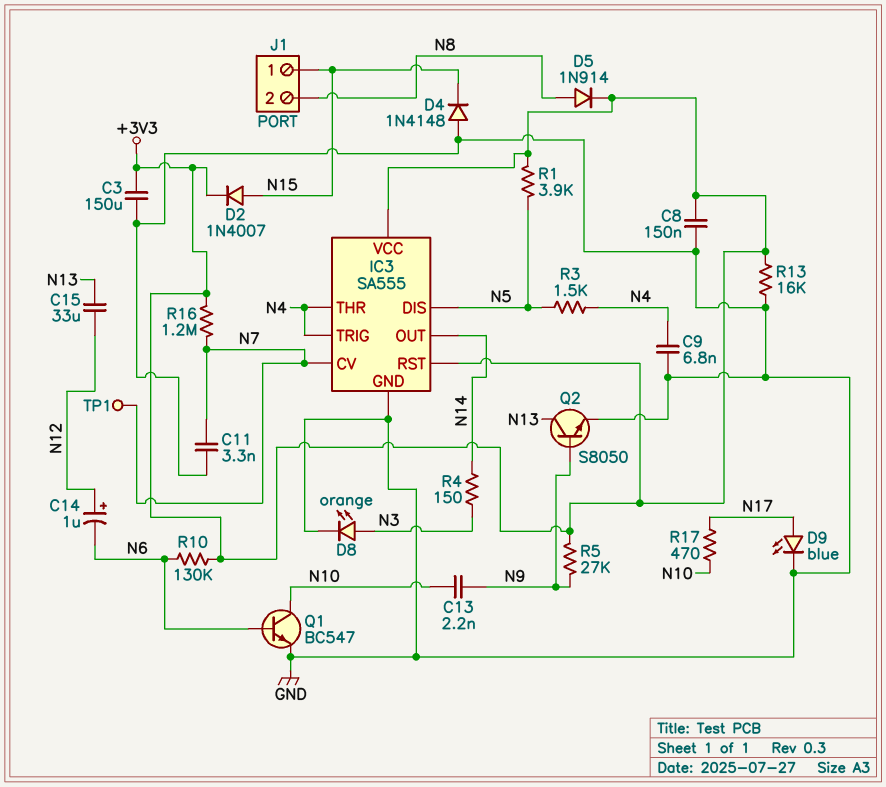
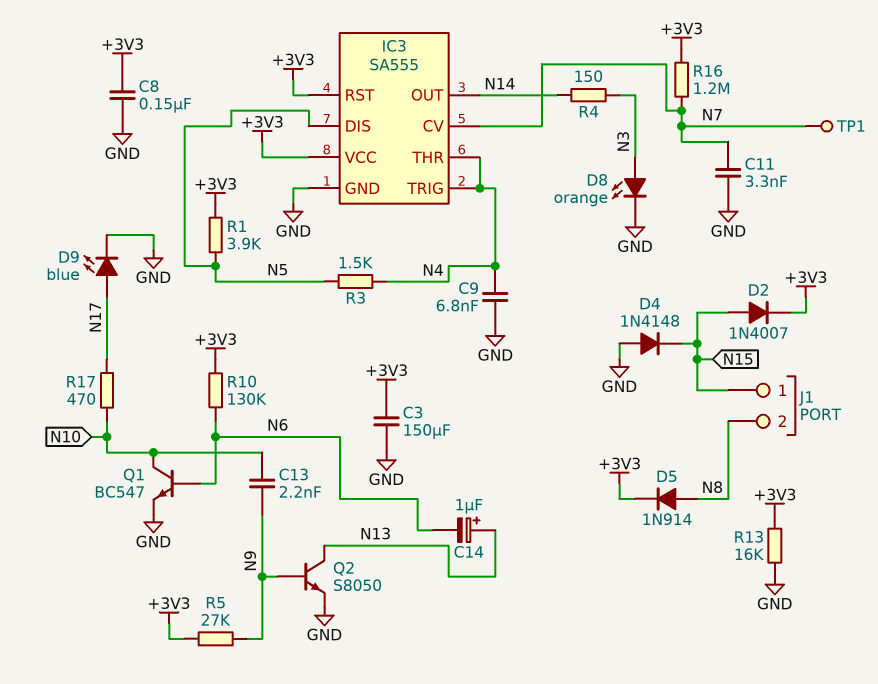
C14: 1uF (plus N12, minus N6) -> 1uF (plus N13, minus N6)
C15: 33uF (N12, N13) -> none

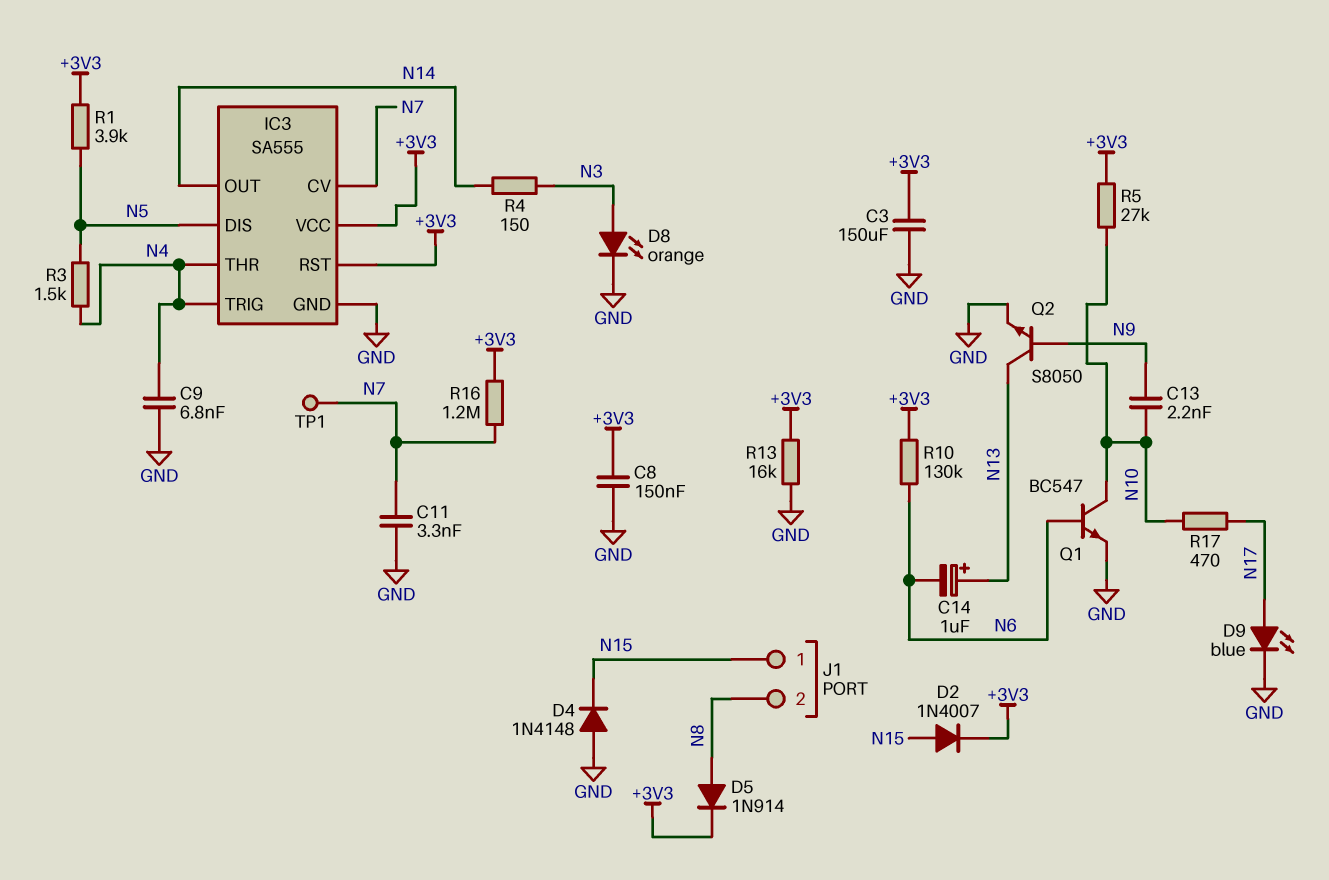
R5: 27k (+3V3, N9) -> 27k (+3V3, N10)

